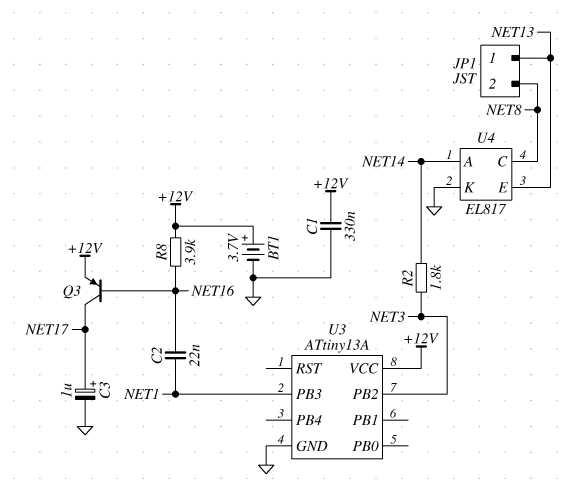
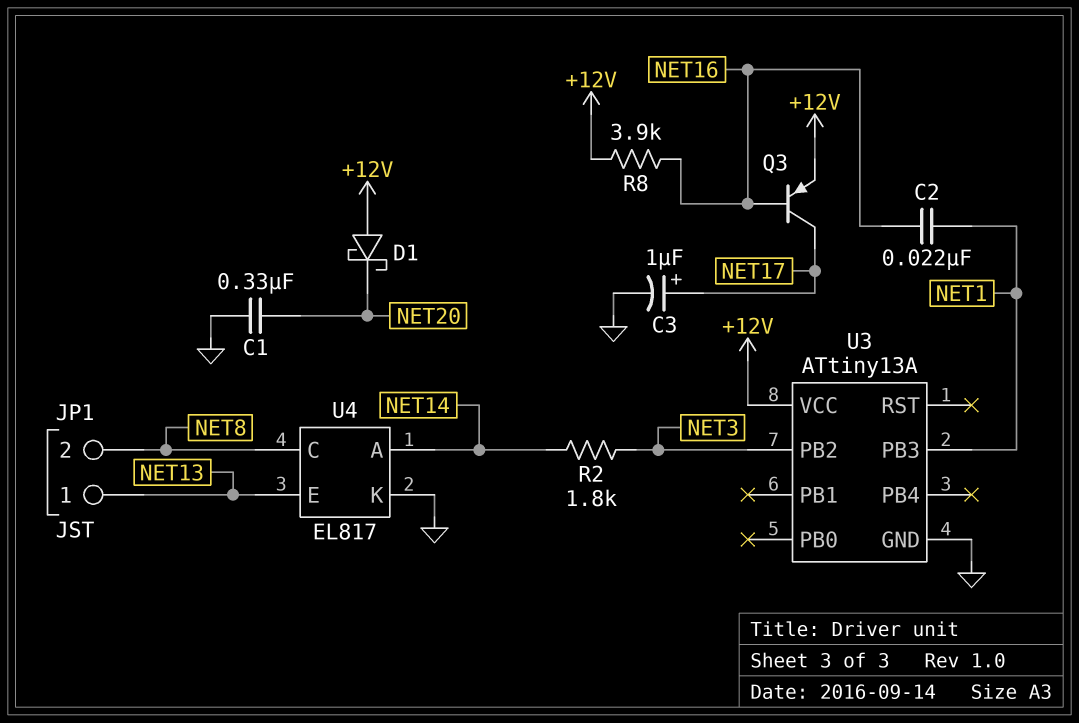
BT1: 3.7V (plus +12V, minus GND) -> none
C1: 330nF (+12V, GND) -> 330nF (GND, NET20)
D1: none -> schottky (A +12V, K NET20)

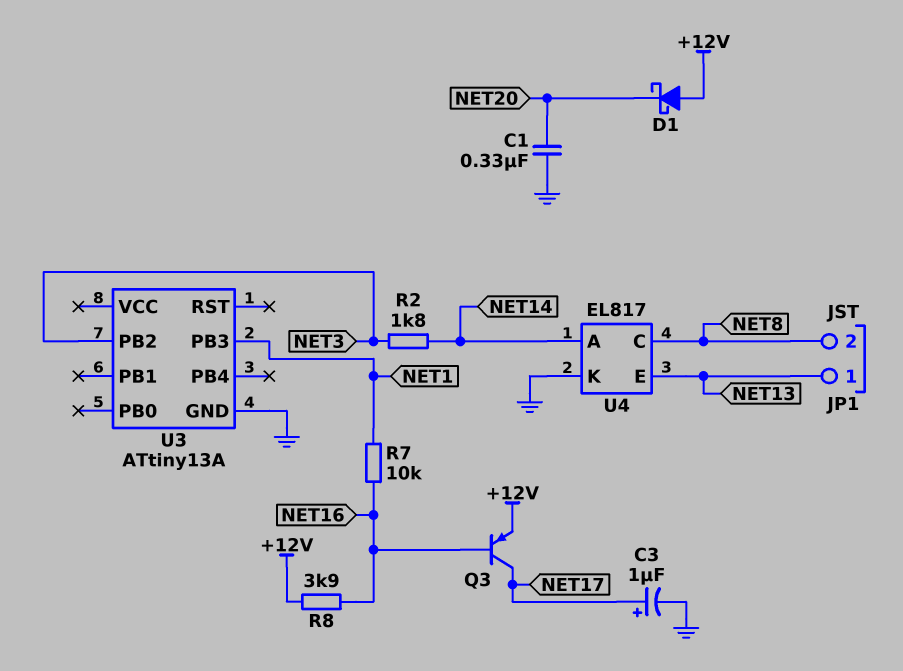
C2: 22nF (NET1, NET16) -> none
R7: none -> 10k (NET1, NET16)
U3 pin VCC: +12V -> none

